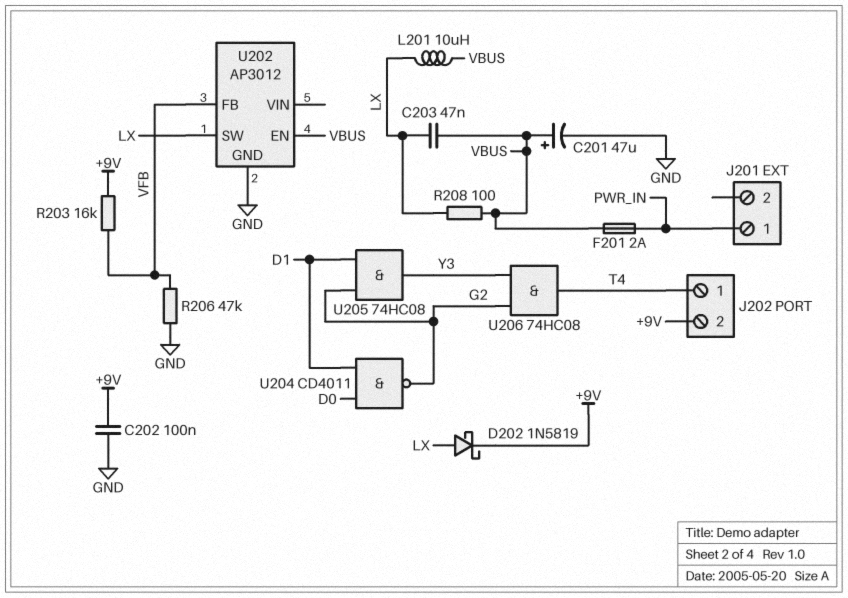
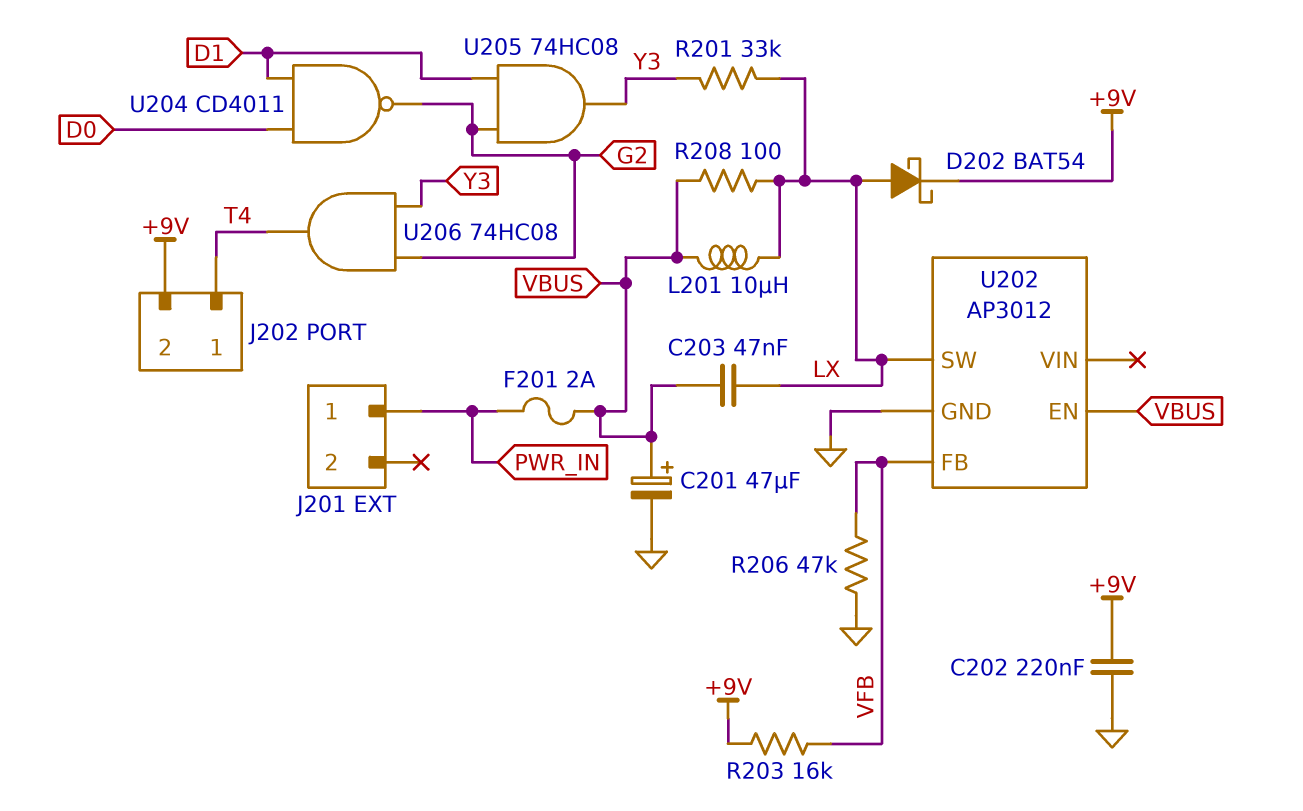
C202: 100nF (+9V, GND) -> 220nF (+9V, GND)
D202: schottky 1N5819 (A LX, K +9V) -> schottky BAT54 (A LX, K +9V)
R201: none -> 33k (LX, Y3)

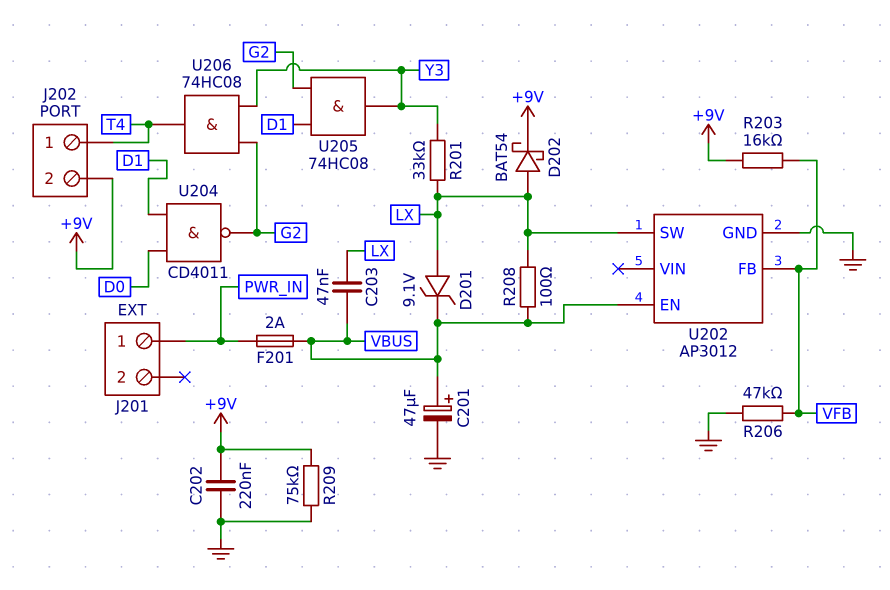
D201: none -> zener 9.1V (A LX, K VBUS)
L201: 10uH (LX, VBUS) -> none
R209: none -> 75k (+9V, GND)

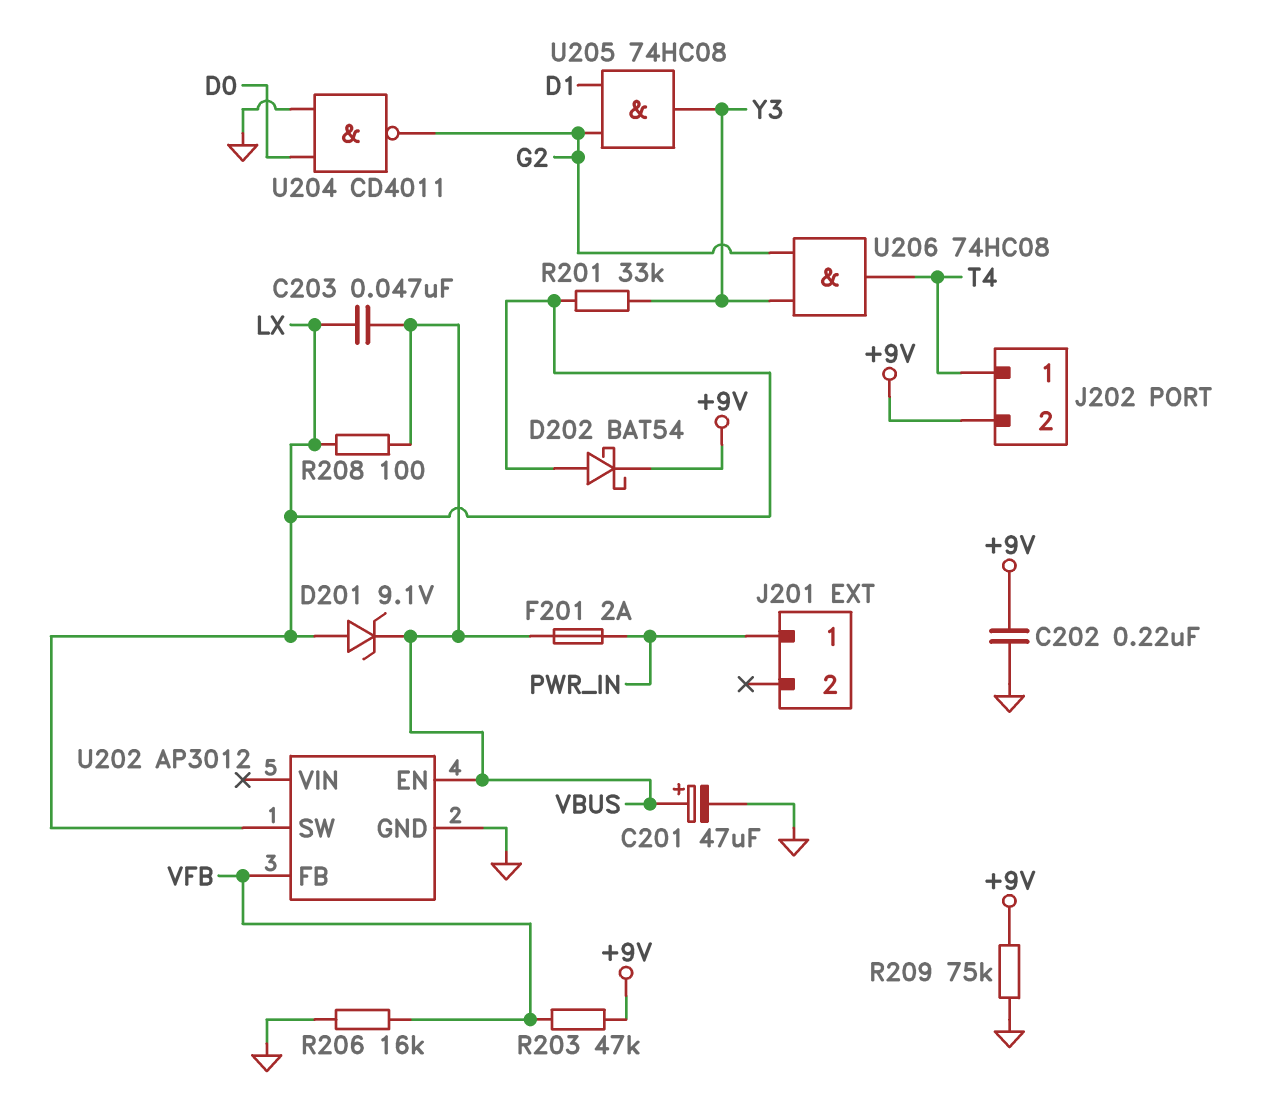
R203: 16k (+9V, VFB) -> 47k (+9V, VFB)
R206: 47k (GND, VFB) -> 16k (GND, VFB)
U204: NAND CD4011 (in D0, in D1, out G2) -> NAND CD4011 (in D0, in GND, out G2)

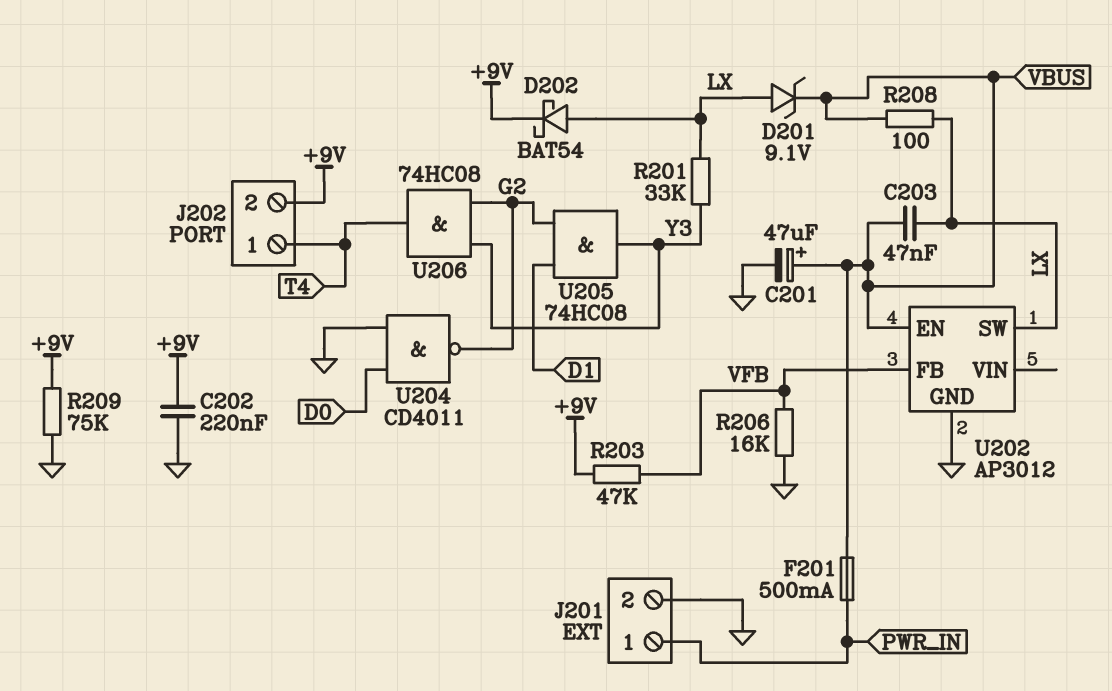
F201: 2A (PWR_IN, VBUS) -> 500mA (PWR_IN, VBUS)
J201 pin 2: none -> GND

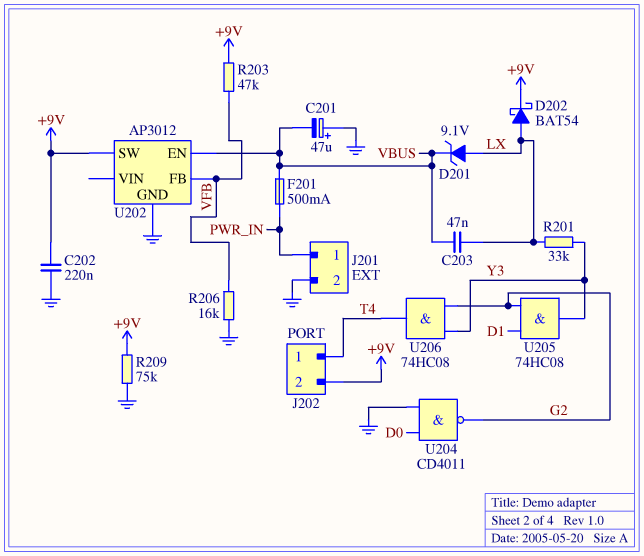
C201: 47uF (plus VBUS, minus GND) -> 47uF (plus GND, minus VBUS)
R208: 100 (LX, VBUS) -> none
U202 pin SW: LX -> +9V

